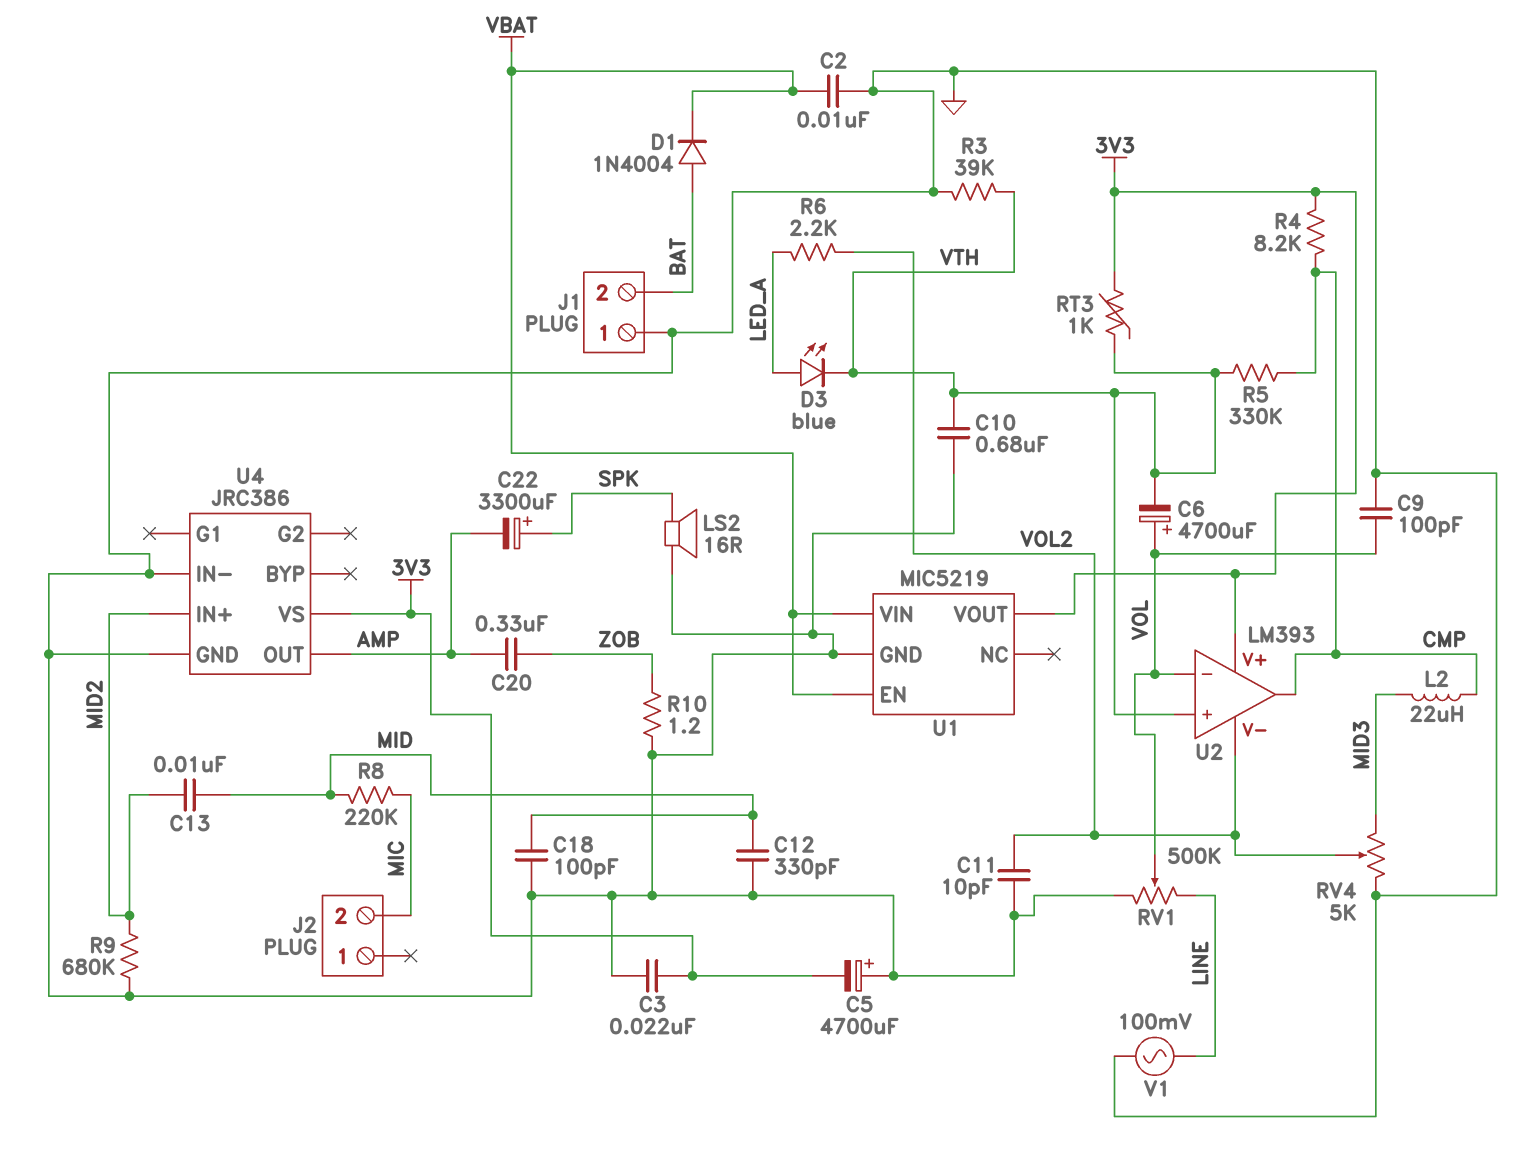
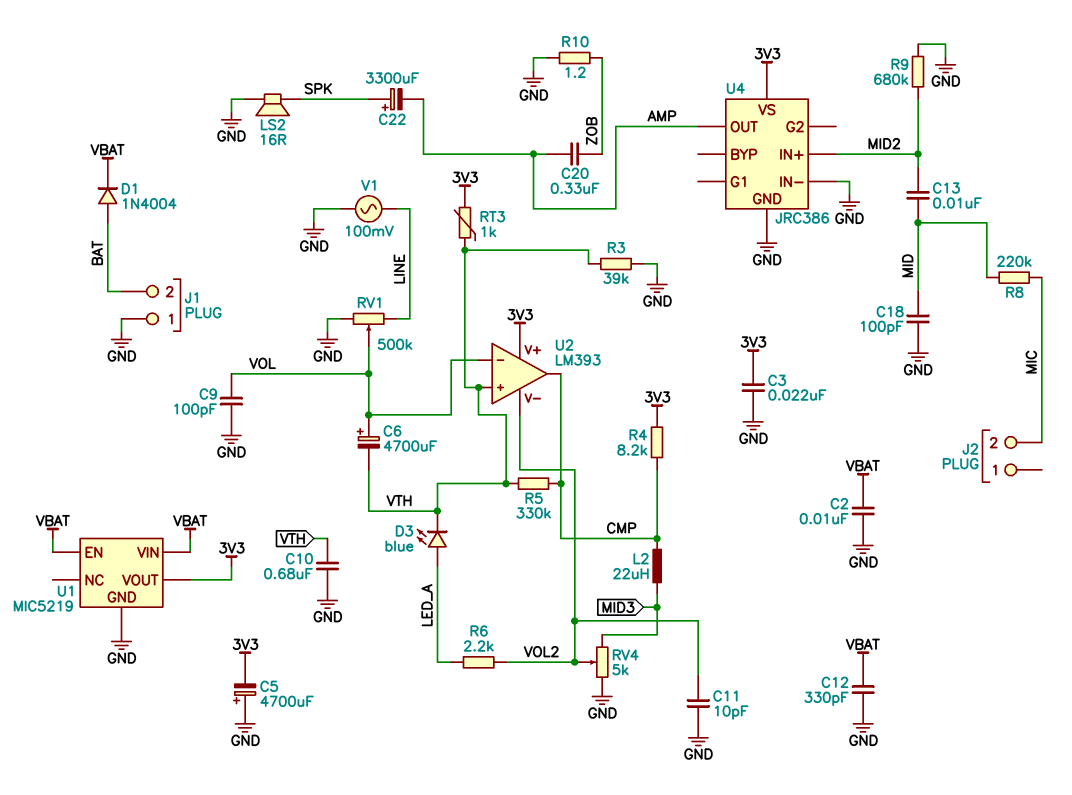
C12: 330pF (GND, MID) -> 330pF (GND, VBAT)

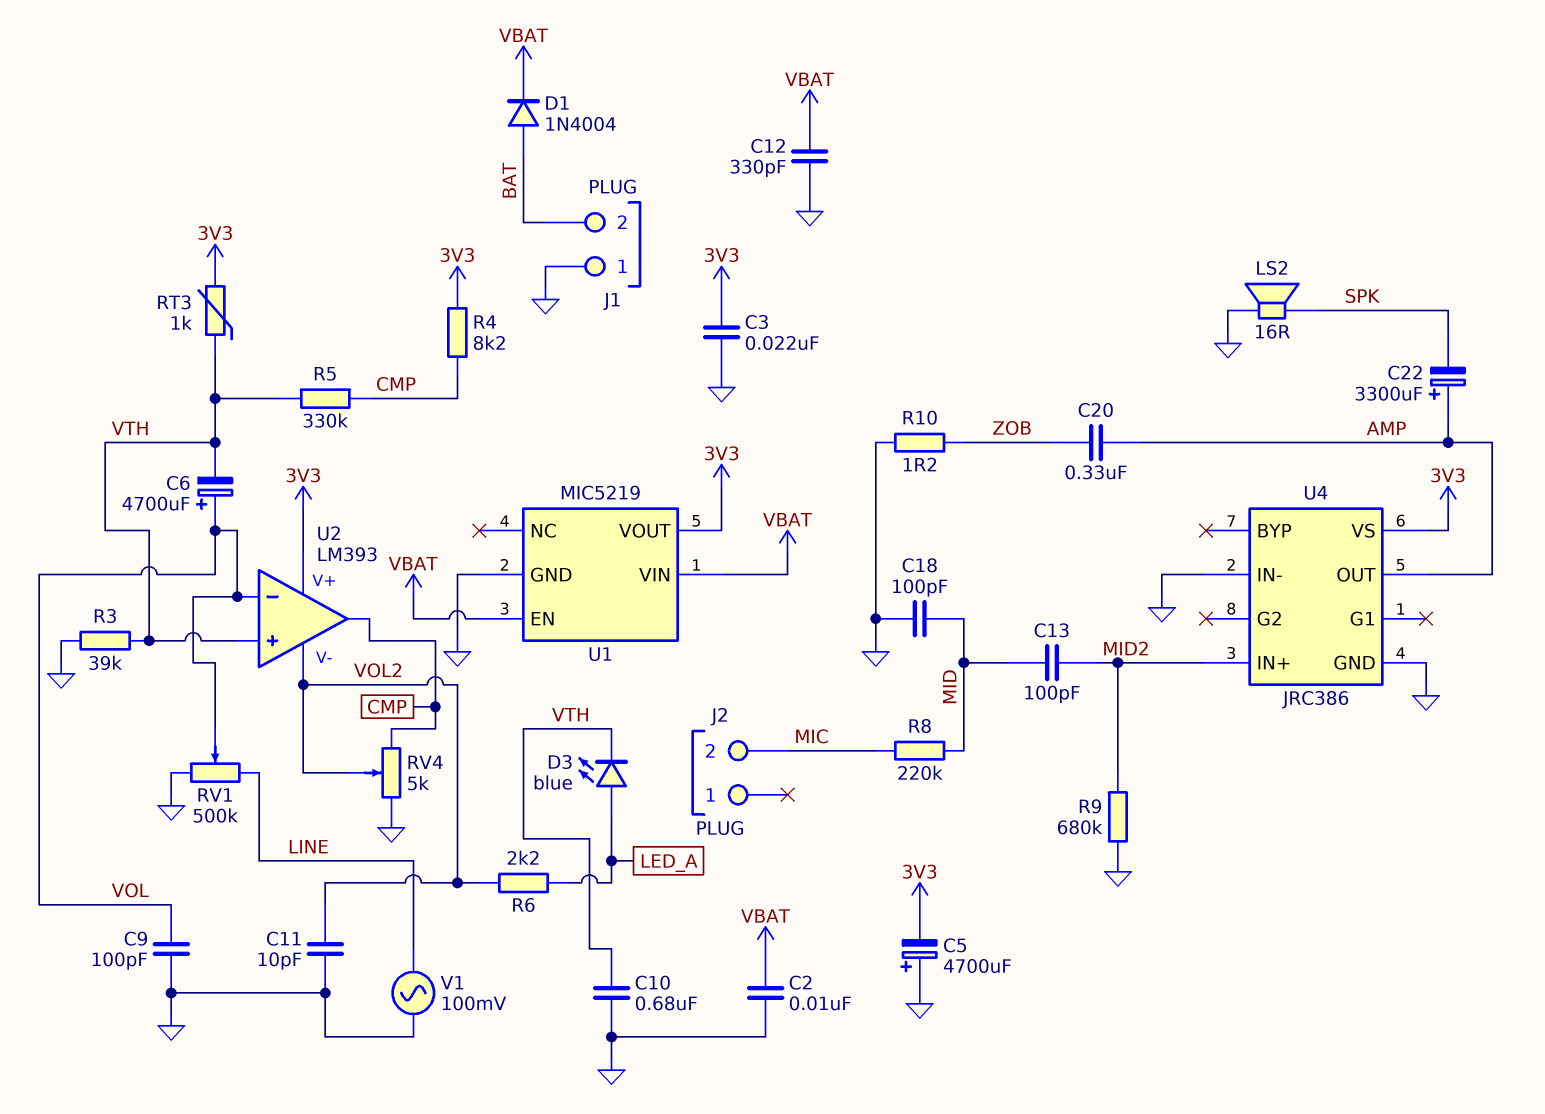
C13: 10nF (MID, MID2) -> 100pF (MID, MID2)
C22: 3300uF (plus SPK, minus AMP) -> 3300uF (plus AMP, minus SPK)
L2: 22uH (CMP, MID3) -> none
RV4: 5k (GND, MID3, wiper VOL2) -> 5k (CMP, GND, wiper VOL2)

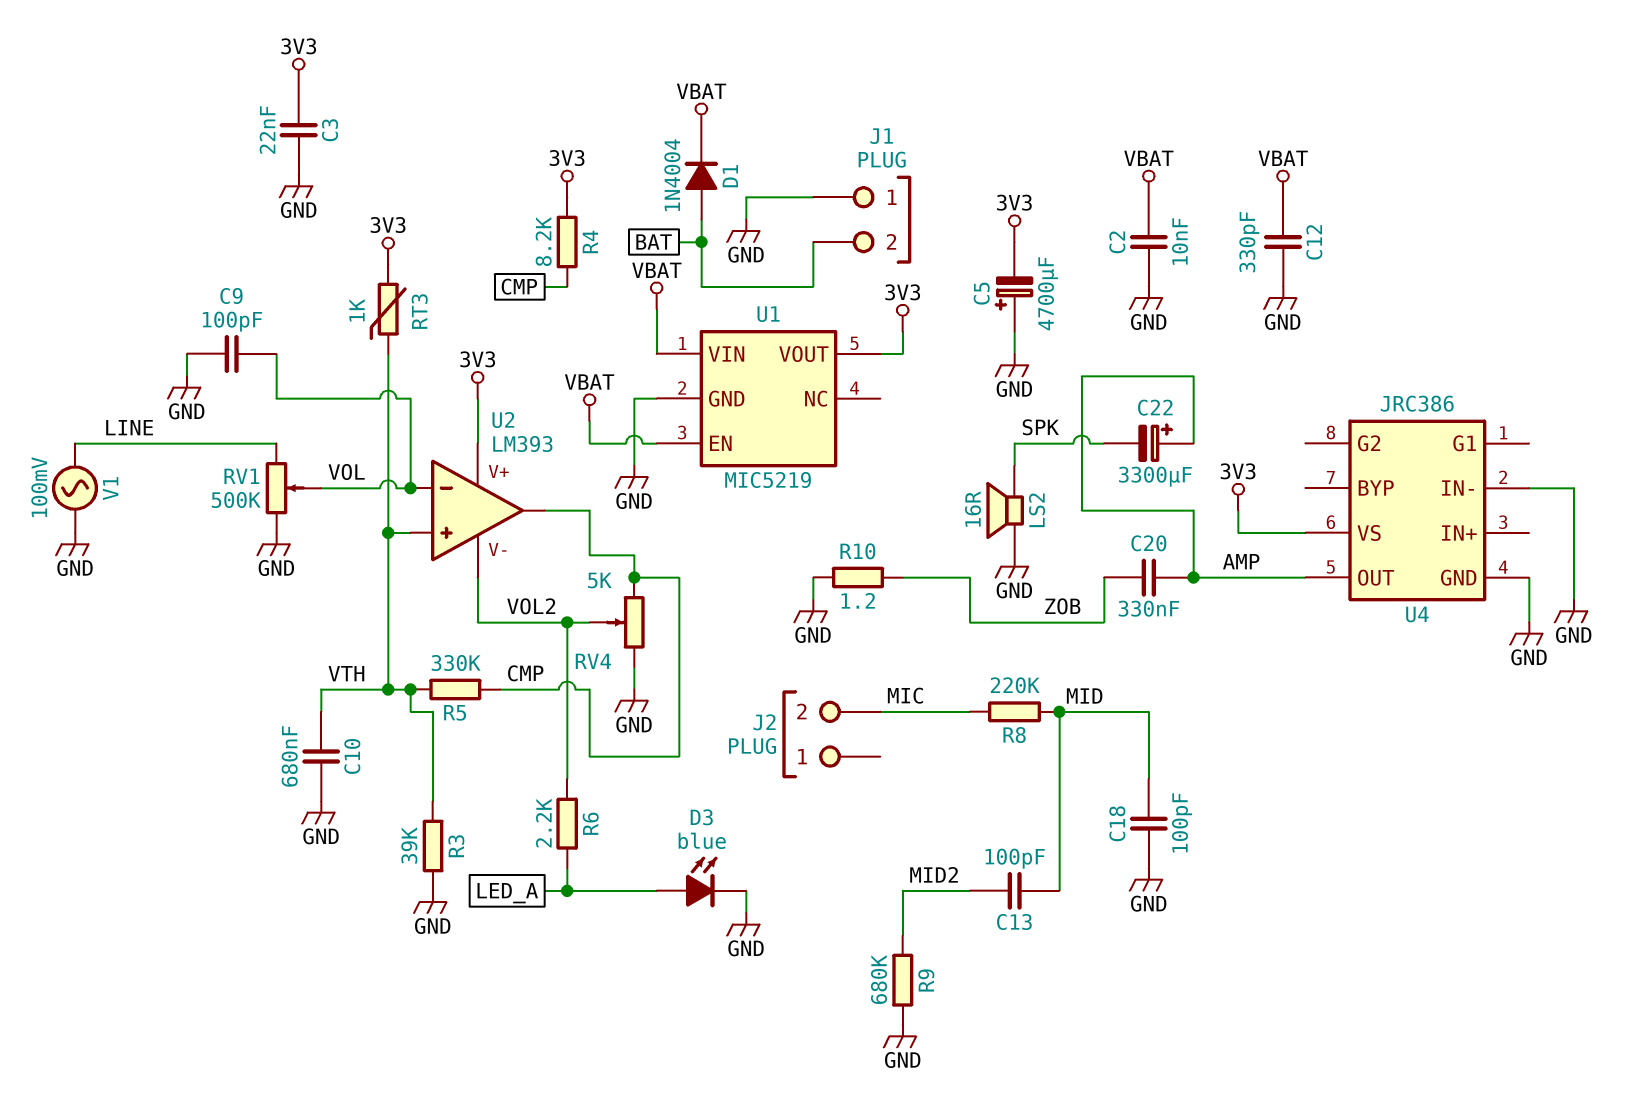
C6: 4700uF (plus VOL, minus VTH) -> none
C11: 10pF (GND, VOL2) -> none
D3: LED blue (A LED_A, K VTH) -> LED blue (A LED_A, K GND)
U4 pin IN+: MID2 -> none

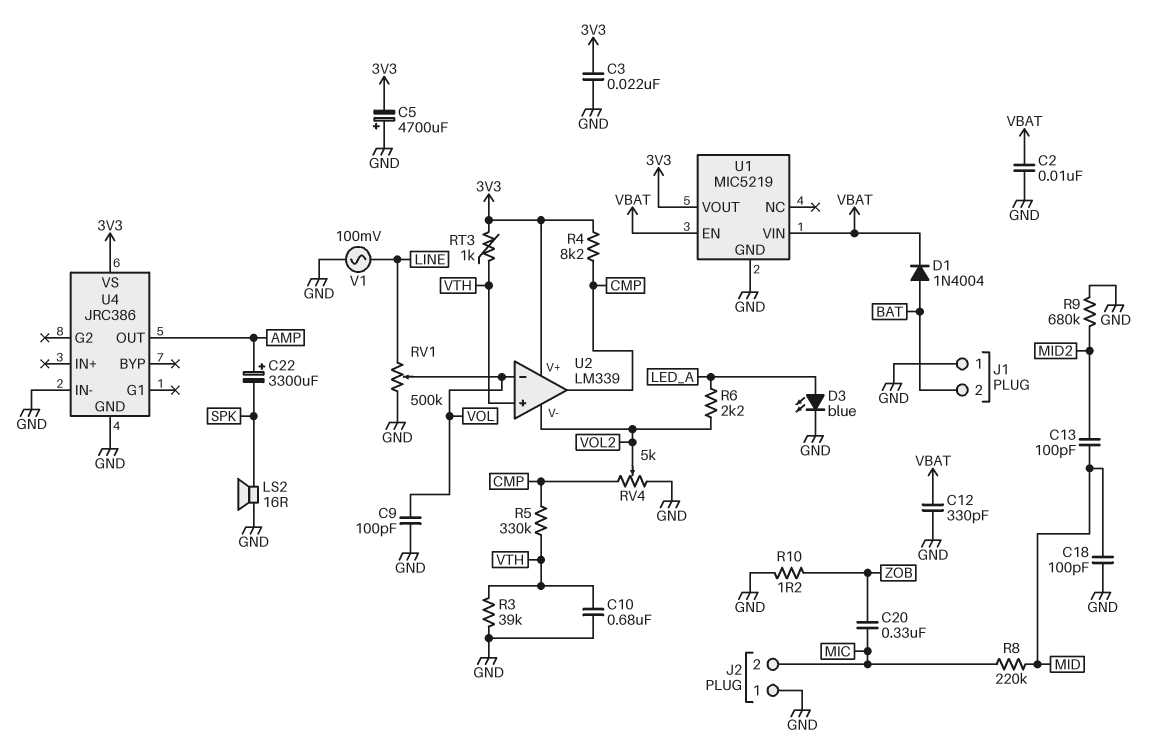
C20: 330nF (AMP, ZOB) -> 330nF (MIC, ZOB)
J2 pin 1: none -> GND
U2: LM393 -> LM339

